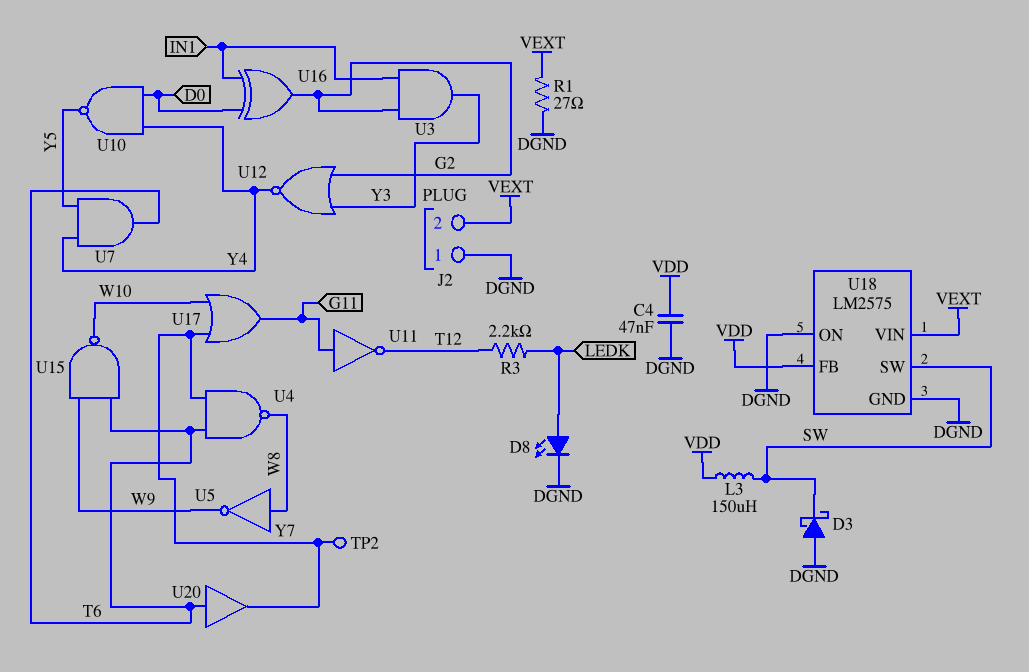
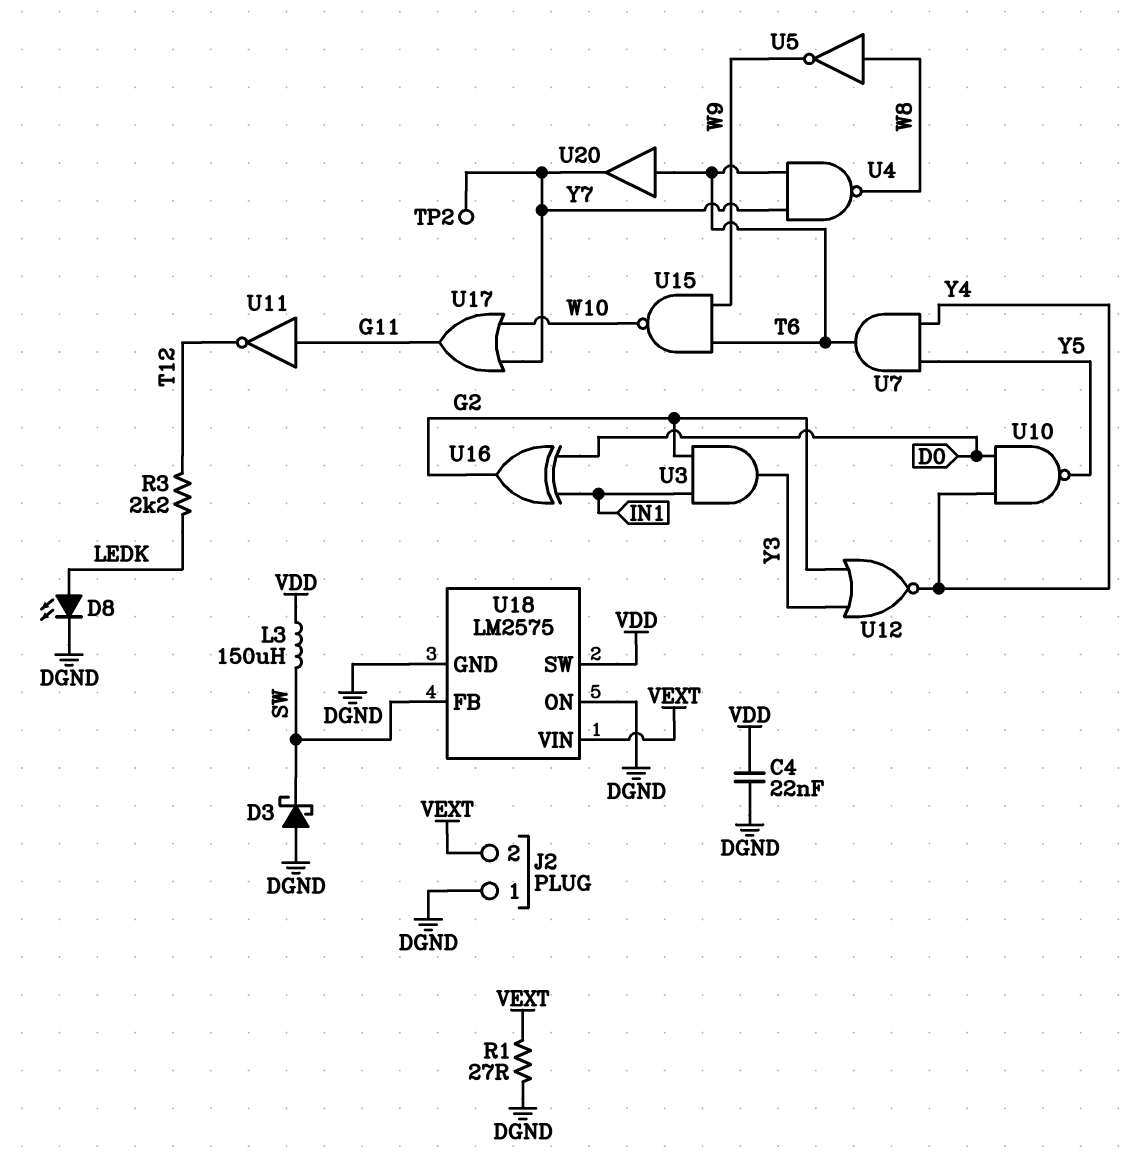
C4: 47nF (DGND, VDD) -> 22nF (DGND, VDD)
U18 pin FB: VDD -> SW
U18 pin SW: SW -> VDD

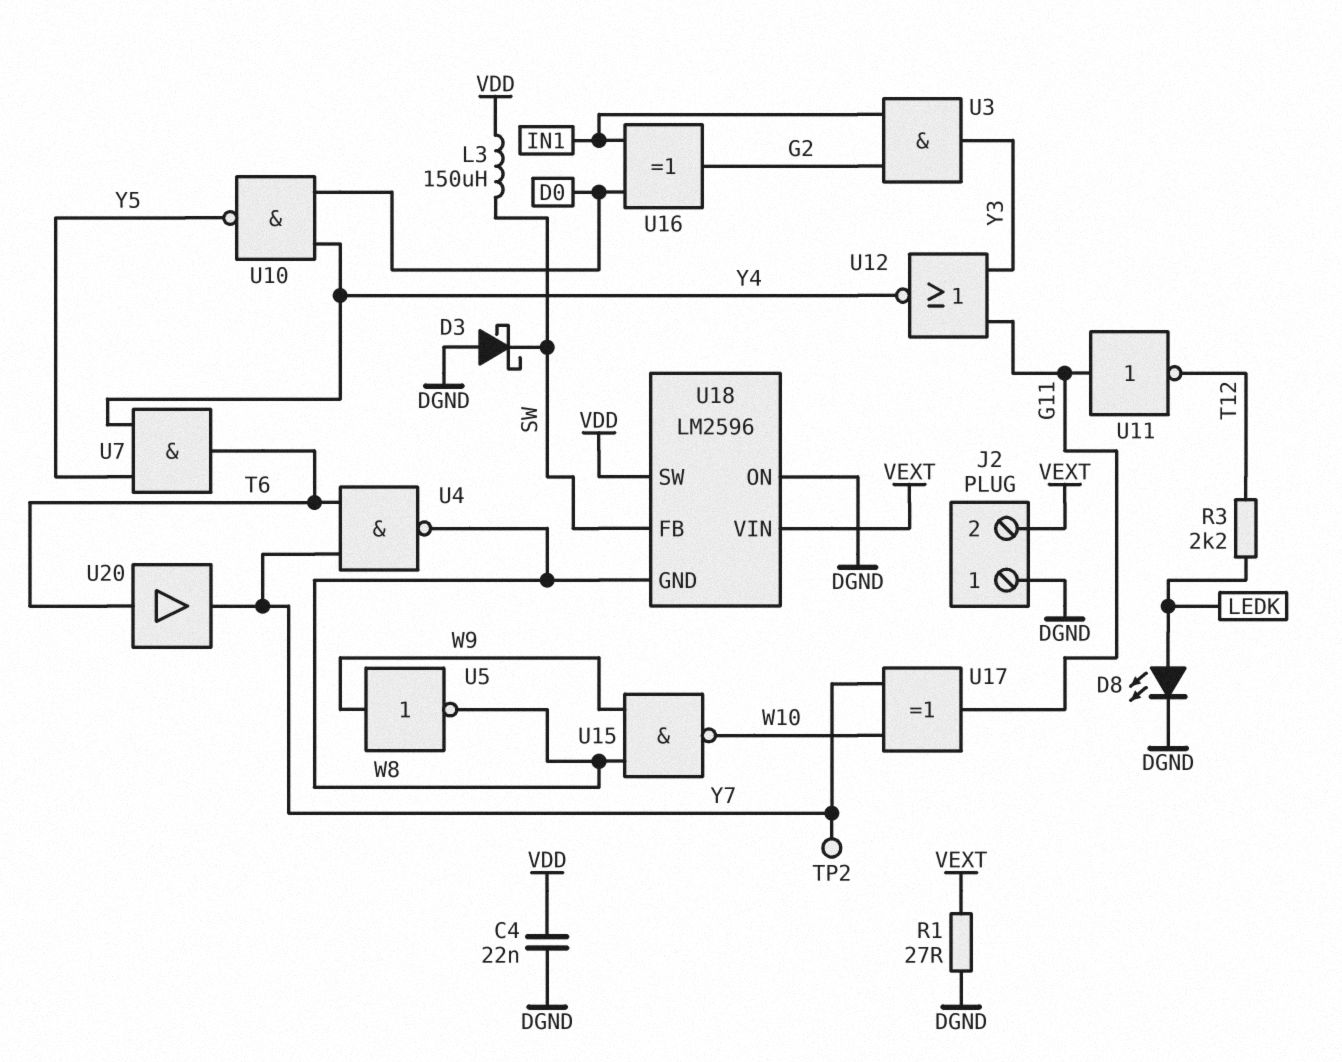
U5: NOT (in W8, out W9) -> NOT (in W9, out W8)
U12: NOR (in G2, in Y3, out Y4) -> NOR (in G11, in Y3, out Y4)
U15: NAND (in T6, in W9, out W10) -> NAND (in W8, in W9, out W10)
U17: OR (in W10, in Y7, out G11) -> XOR (in W10, in Y7, out G11)
U18: LM2575 -> LM2596
U18 pin GND: DGND -> W8

